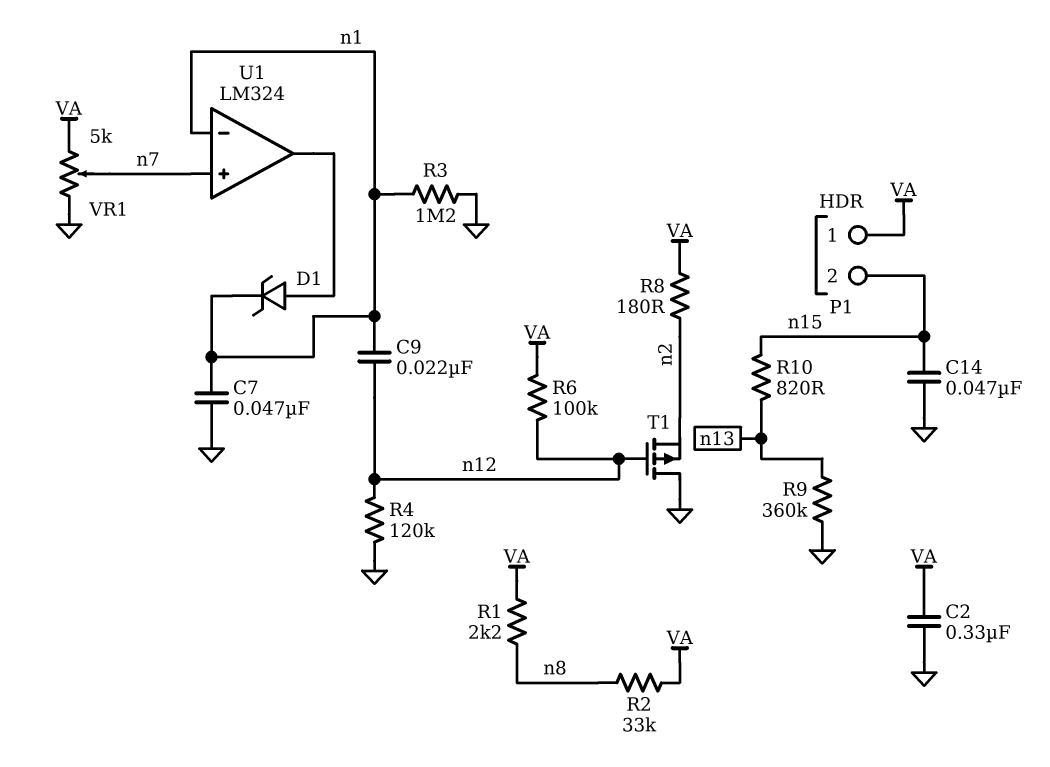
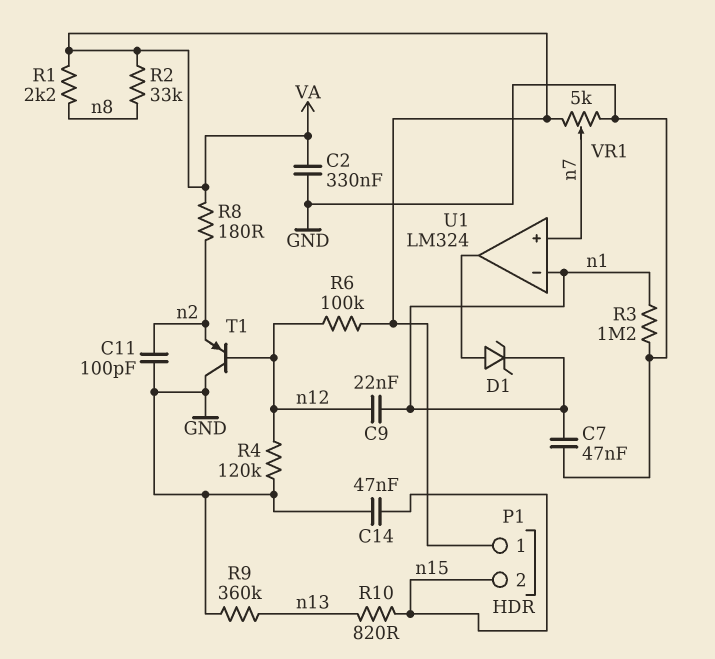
C11: none -> 100pF (GND, n2)
T1: PMOS (G n12, D GND, S n2) -> PNP (B n12, C GND, E n2)

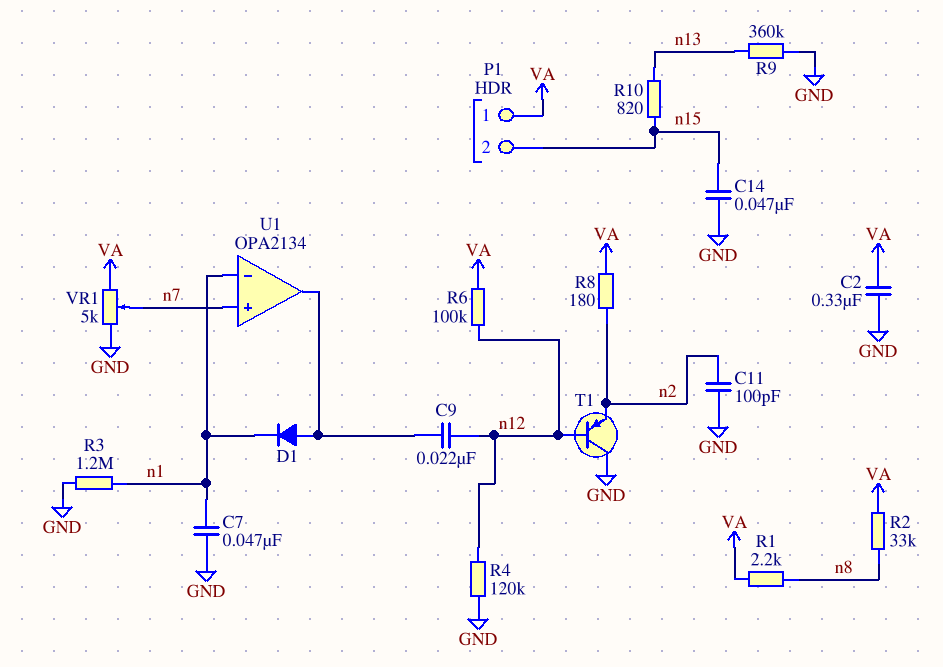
C9: 22nF (n1, n12) -> 22nF (U1/out, n12)
D1: zener (A U1/out, K n1) -> diode (A U1/out, K n1)
U1: LM324 -> OPA2134

